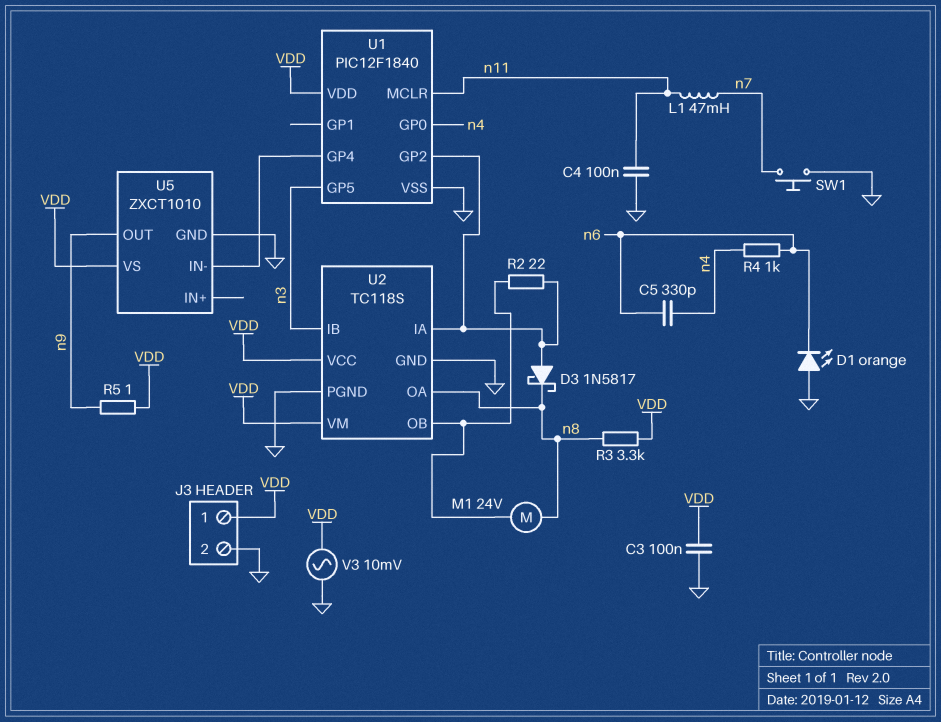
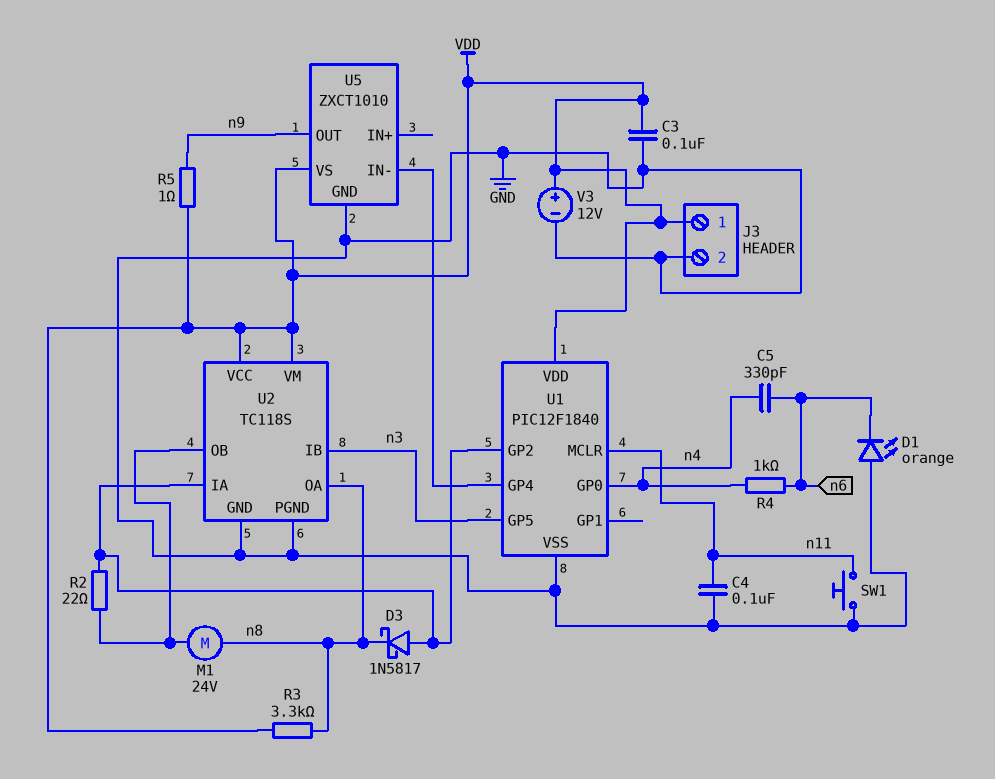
L1: 47mH (n7, n11) -> none
SW1: button (GND, n7) -> button (GND, n11)
V3: AC 10mV (GND, VDD) -> 12V (plus VDD, minus GND)

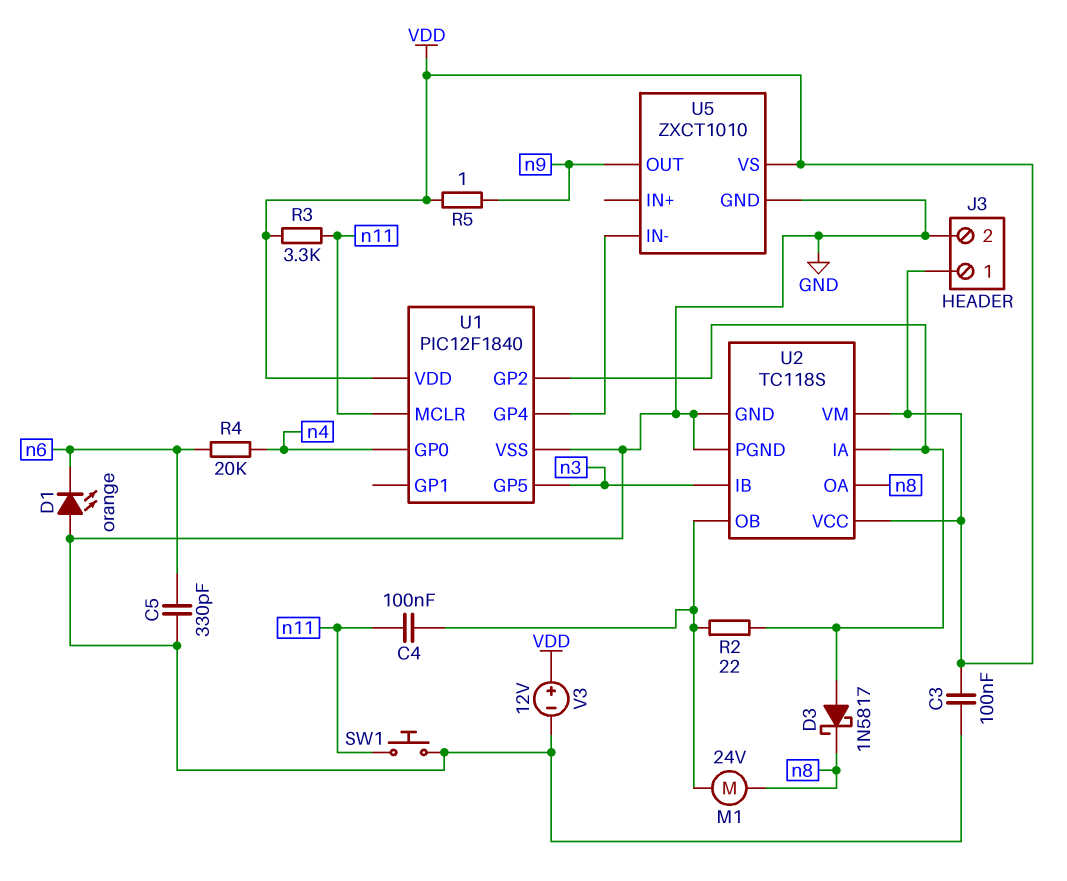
C4: 100nF (GND, n11) -> 100nF (U2/OB, n11)
C5: 330pF (n4, n6) -> 330pF (GND, n6)
R3: 3.3k (VDD, n8) -> 3.3k (VDD, n11)
R4: 1k (n4, n6) -> 20k (n4, n6)

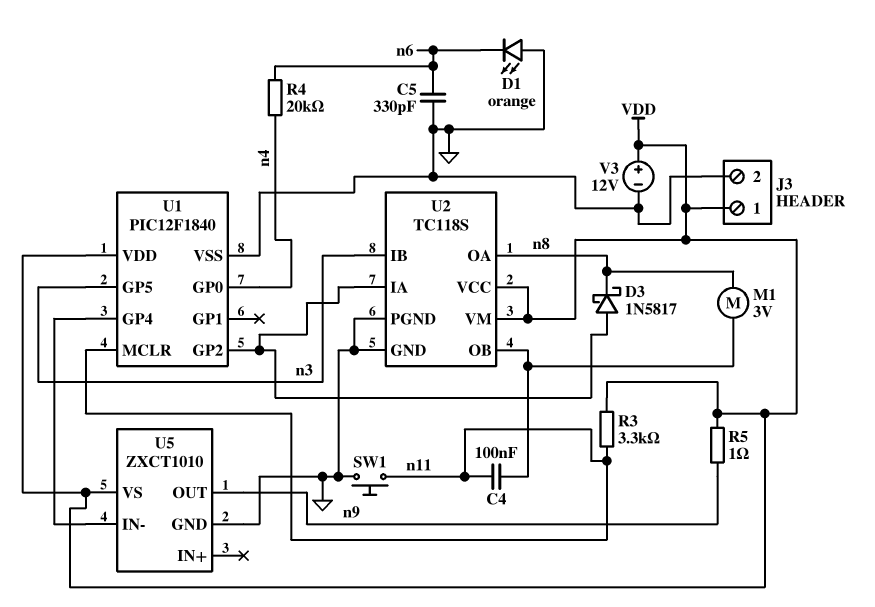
C3: 100nF (GND, VDD) -> none
M1: motor 24V (U2/OB, n8) -> motor 3V (U2/OB, n8)
R2: 22 (U1/GP2, U2/OB) -> none

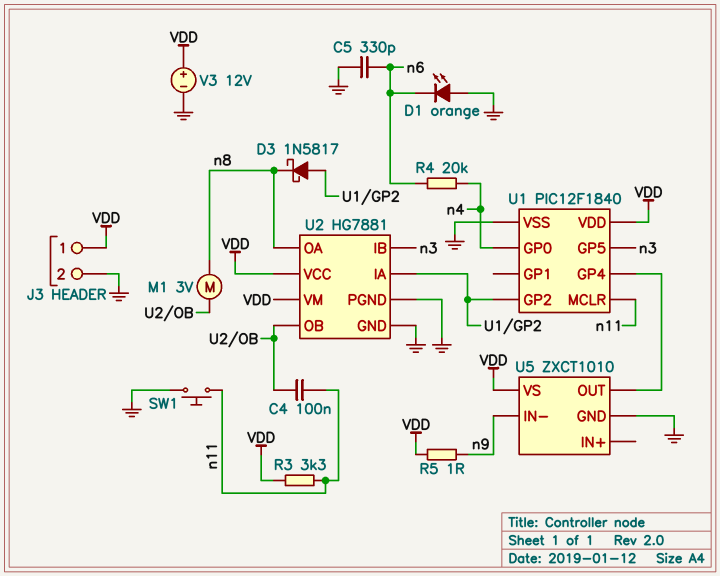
U2: TC118S -> HG7881
U5 pin IN-: U1/GP4 -> n9
U5 pin OUT: n9 -> U1/GP4

